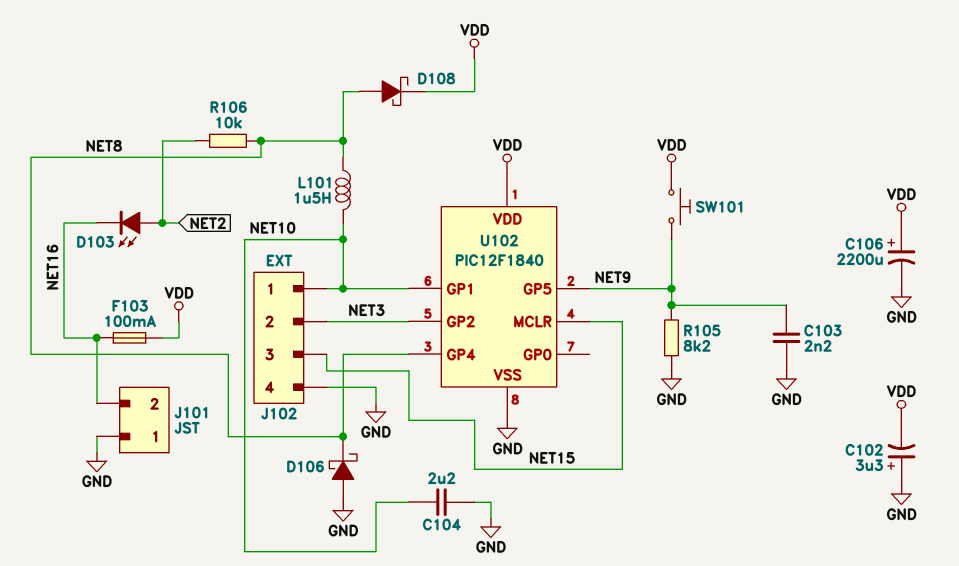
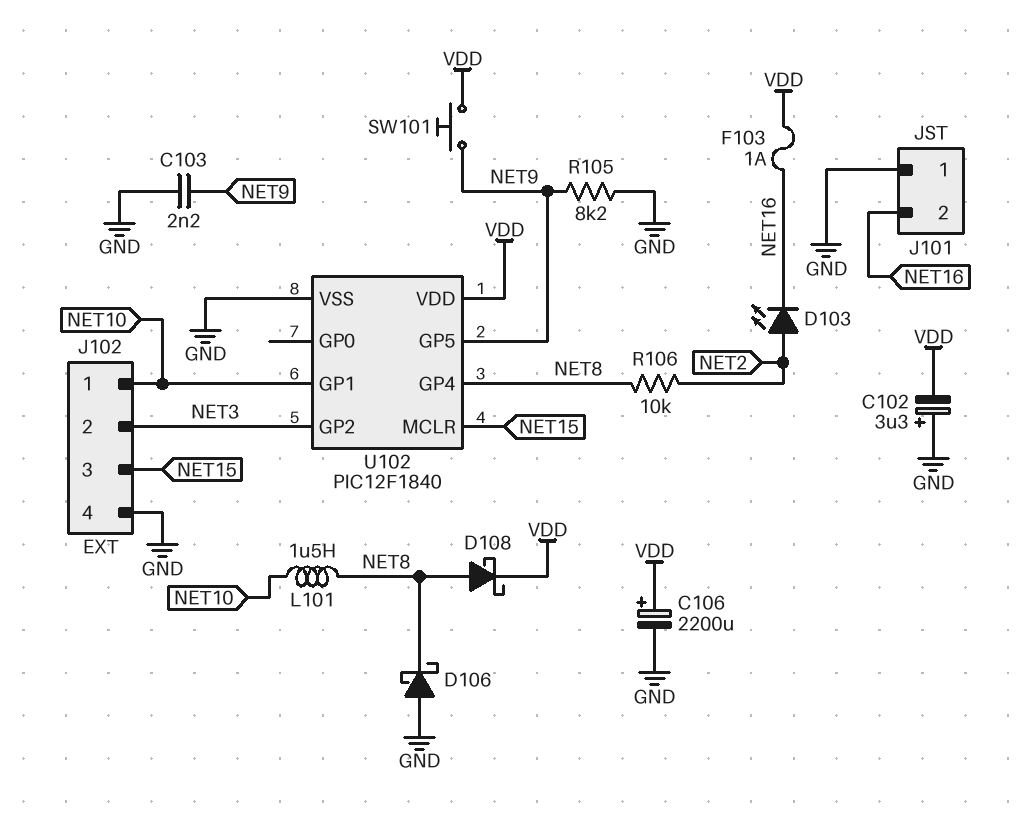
C104: 2.2uF (GND, NET10) -> none
F103: 100mA (NET16, VDD) -> 1A (NET16, VDD)

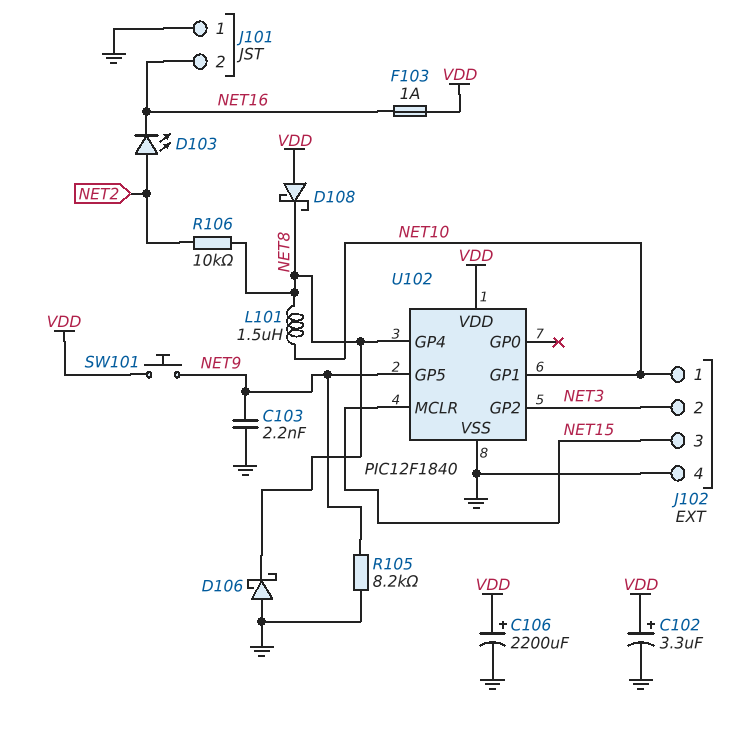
C102: 3.3uF (plus GND, minus VDD) -> 3.3uF (plus VDD, minus GND)
D108: schottky (A NET8, K VDD) -> schottky (A VDD, K NET8)

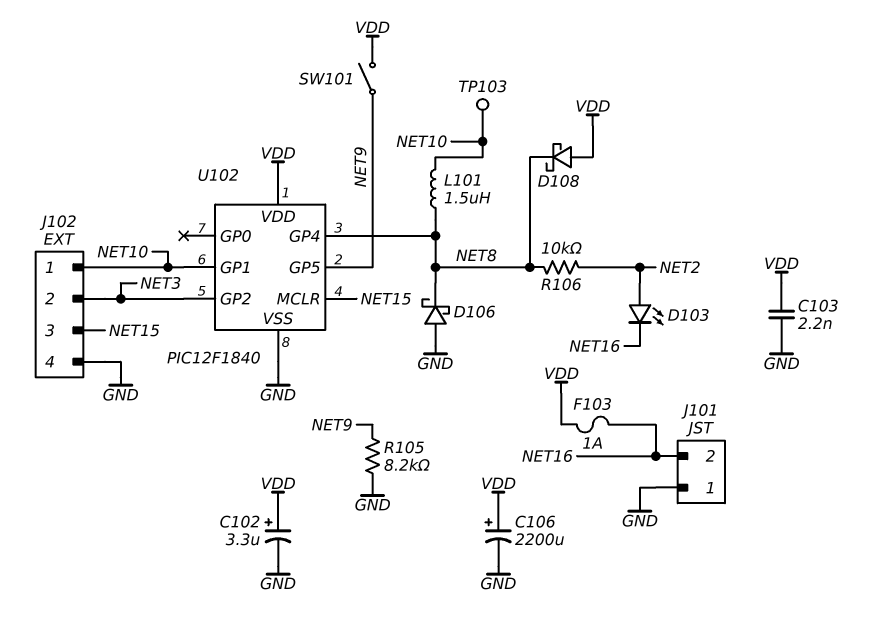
C103: 2.2nF (GND, NET9) -> 2.2nF (GND, VDD)
SW101: button (NET9, VDD) -> switch (NET9, VDD)
TP103: none -> test point (NET10)

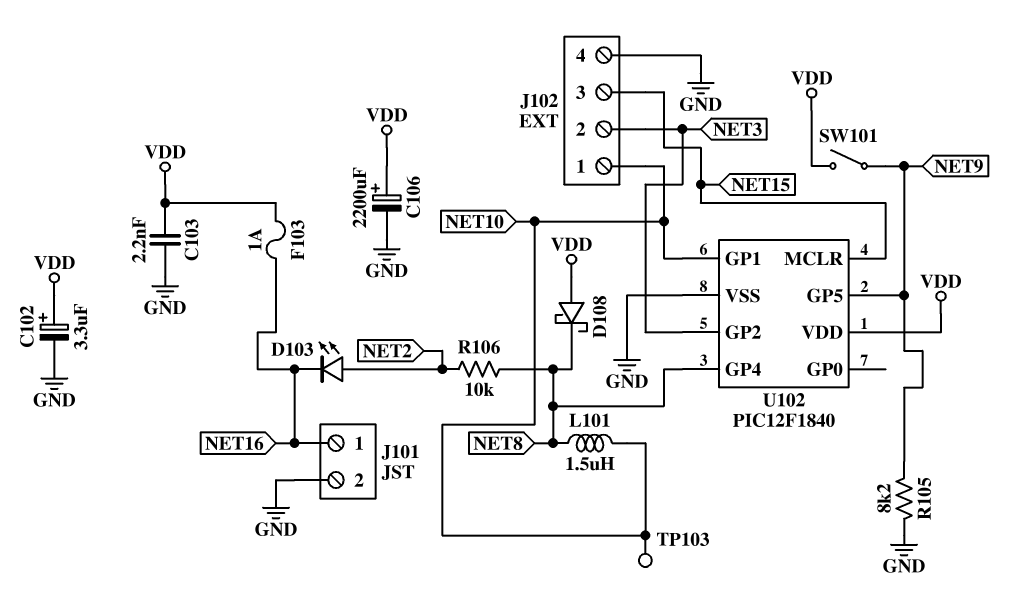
D106: schottky (A GND, K NET8) -> none
J101 pin 1: GND -> NET16
J101 pin 2: NET16 -> GND

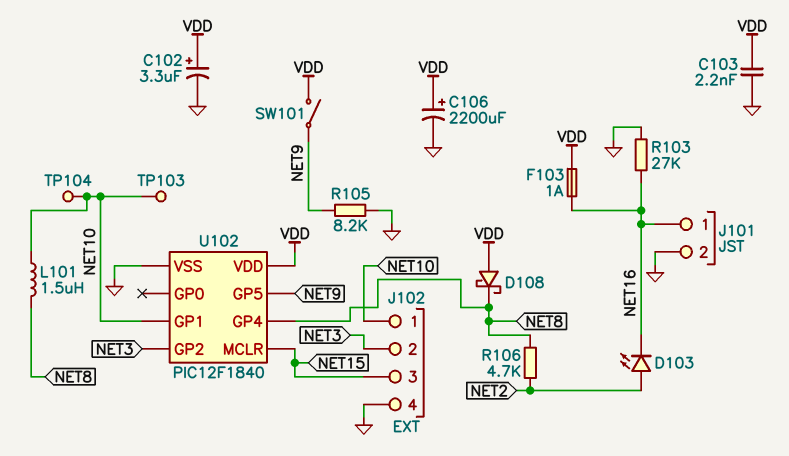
R103: none -> 27k (GND, NET16)
R106: 10k (NET2, NET8) -> 4.7k (NET2, NET8)
TP104: none -> test point (NET10)

